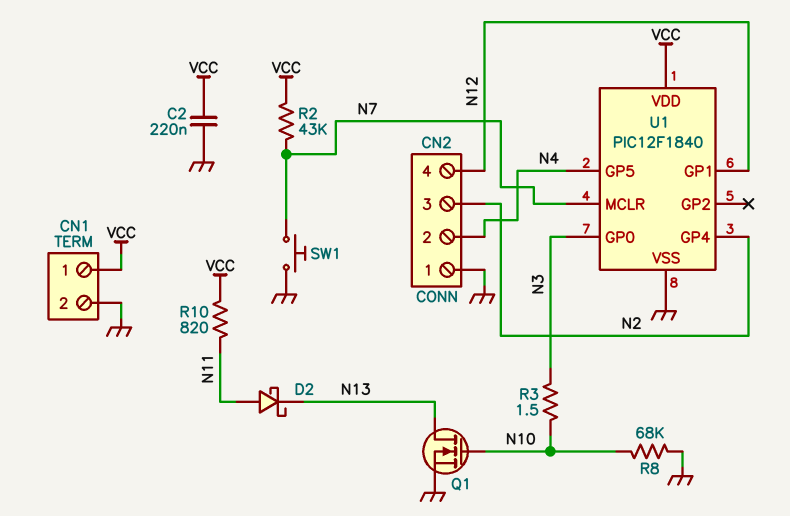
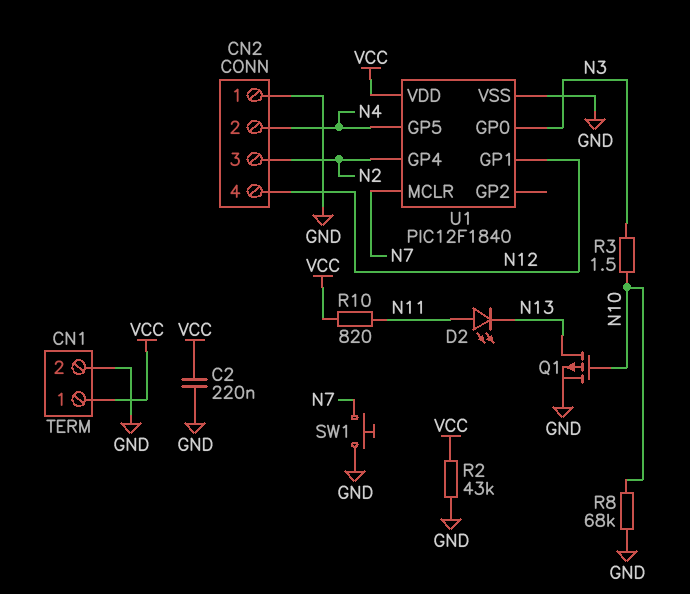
D2: schottky (A N11, K N13) -> LED (A N11, K N13)
Q1: NMOS (G N10, D N13, S GND) -> PMOS (G N10, D N13, S GND)
R2: 43k (N7, VCC) -> 43k (GND, VCC)

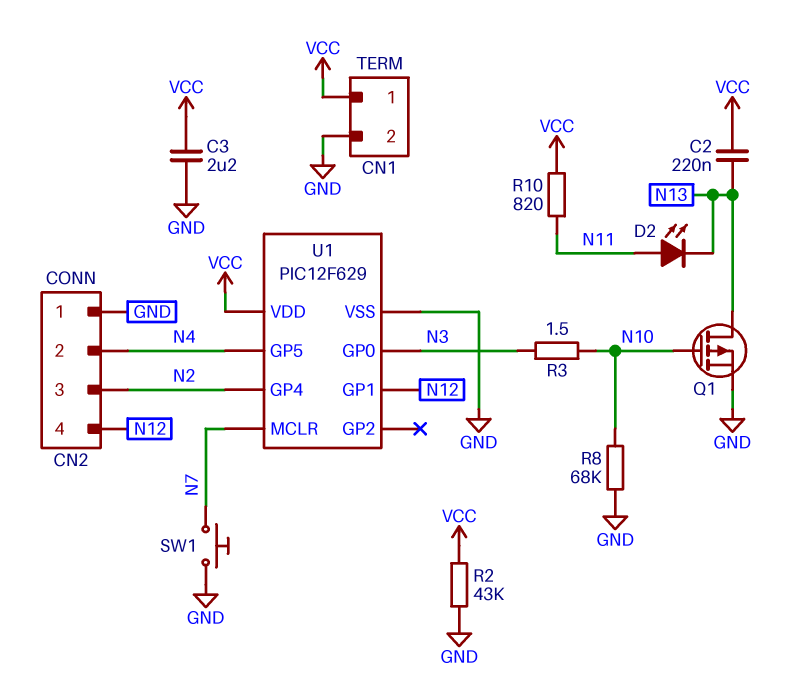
C2: 220nF (GND, VCC) -> 220nF (N13, VCC)
C3: none -> 2.2uF (GND, VCC)
U1: PIC12F1840 -> PIC12F629

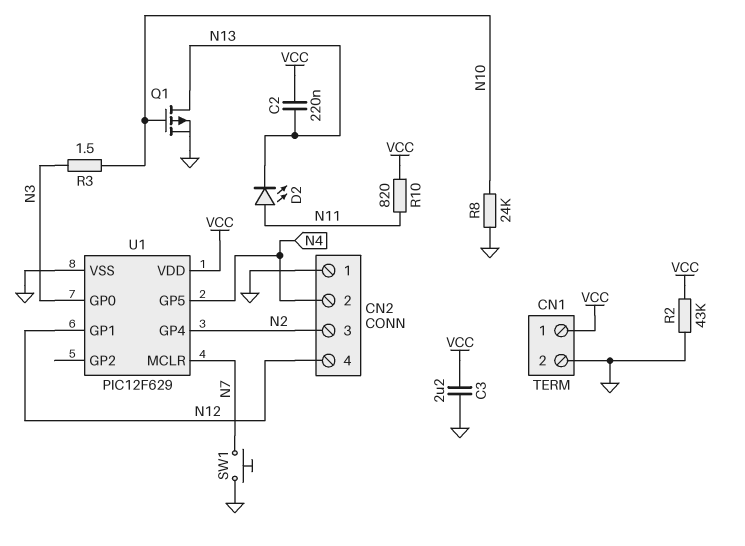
R8: 68k (GND, N10) -> 24k (GND, N10)

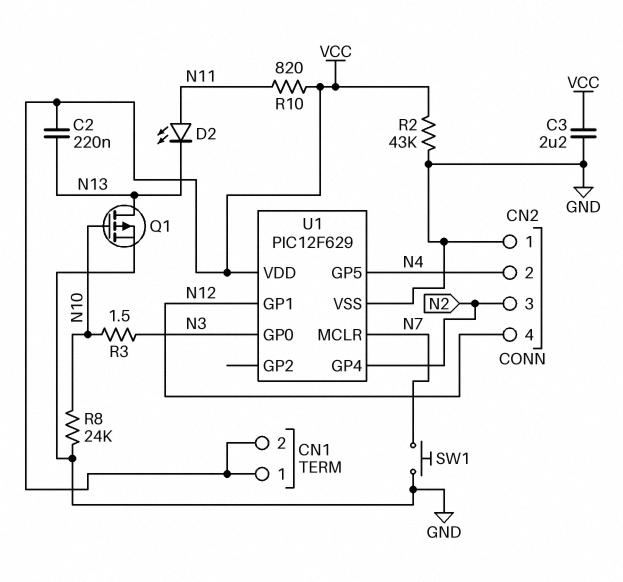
CN1 pin 2: GND -> VCC

